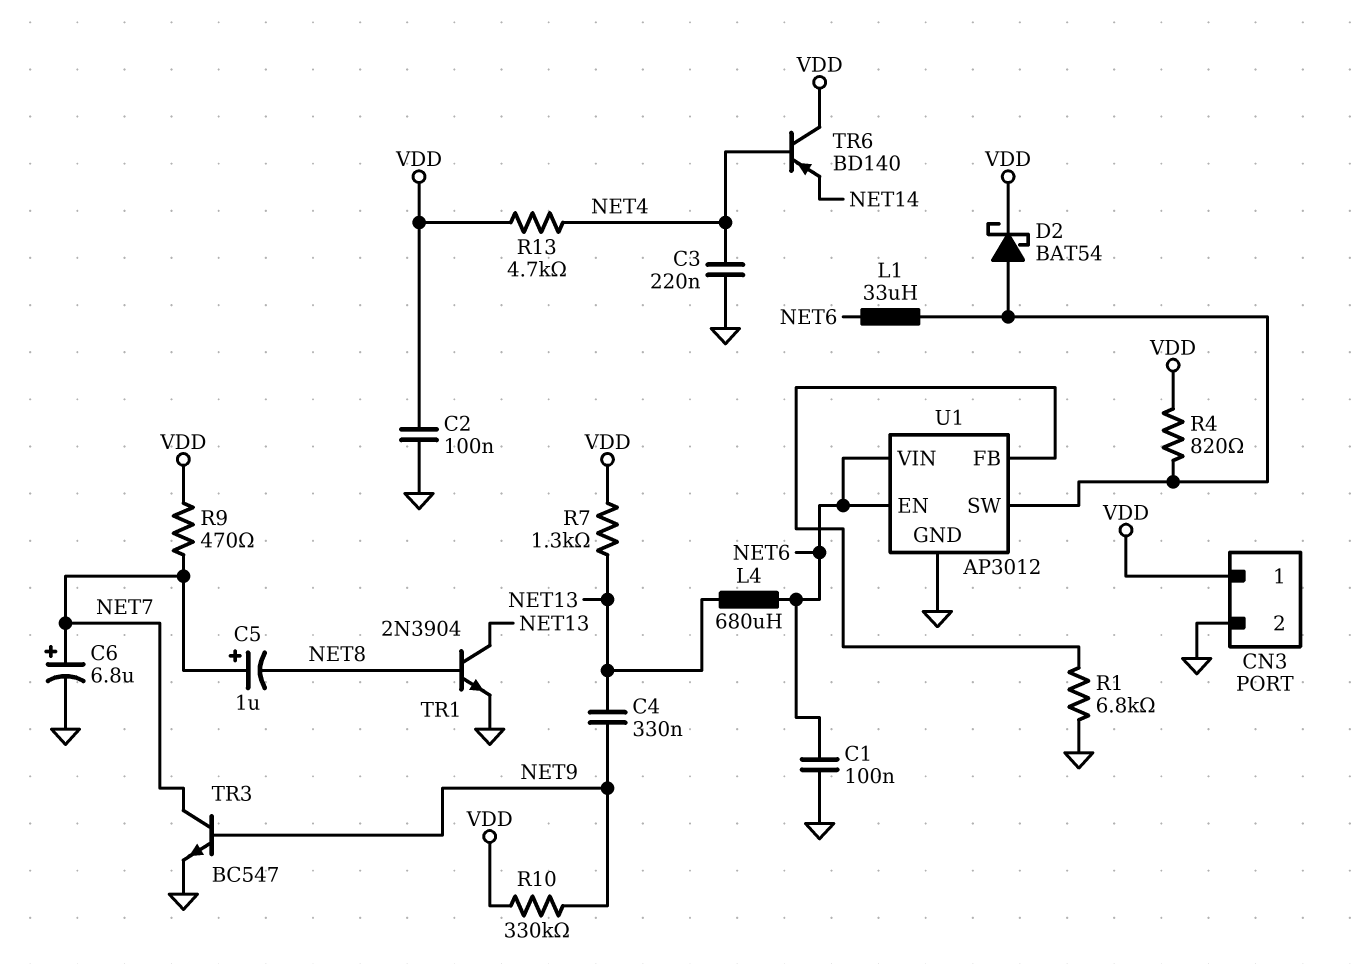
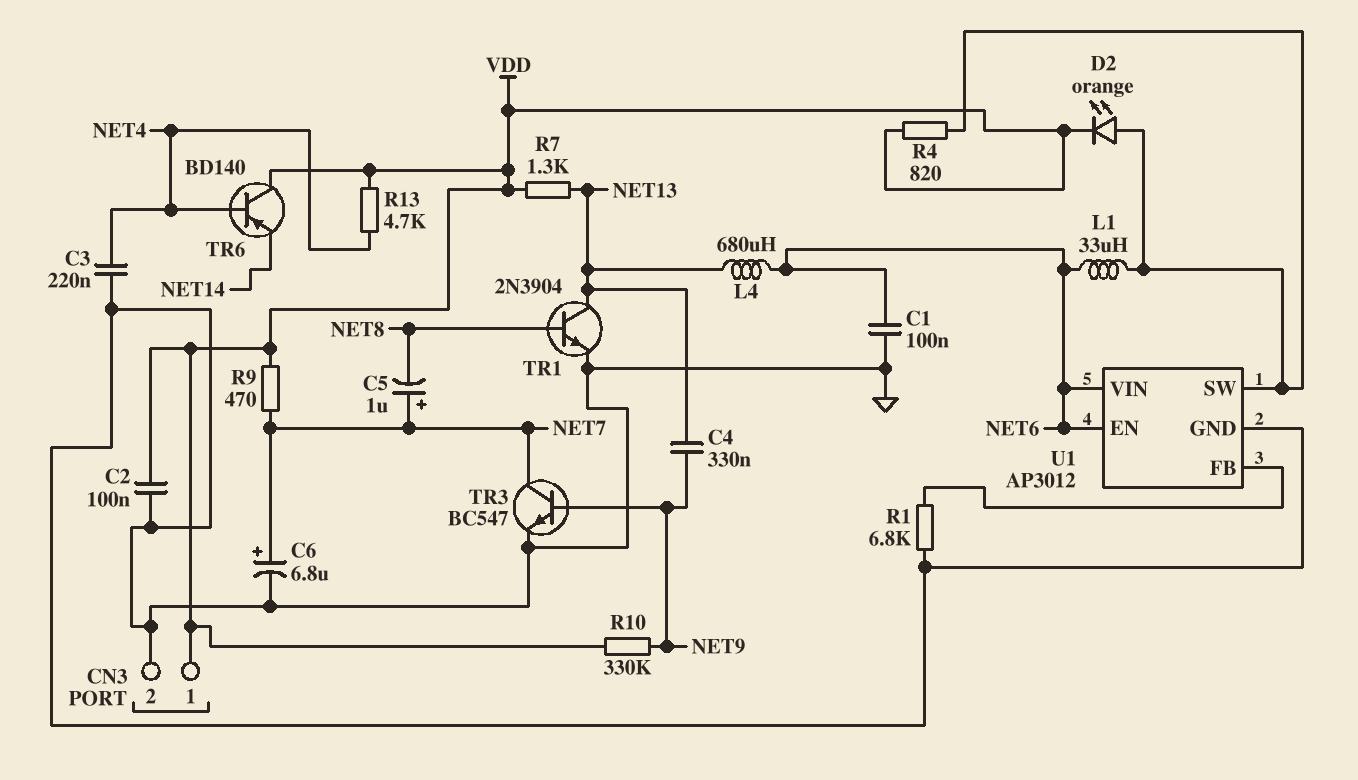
D2: schottky BAT54 (A U1/SW, K VDD) -> LED orange (A U1/SW, K VDD)

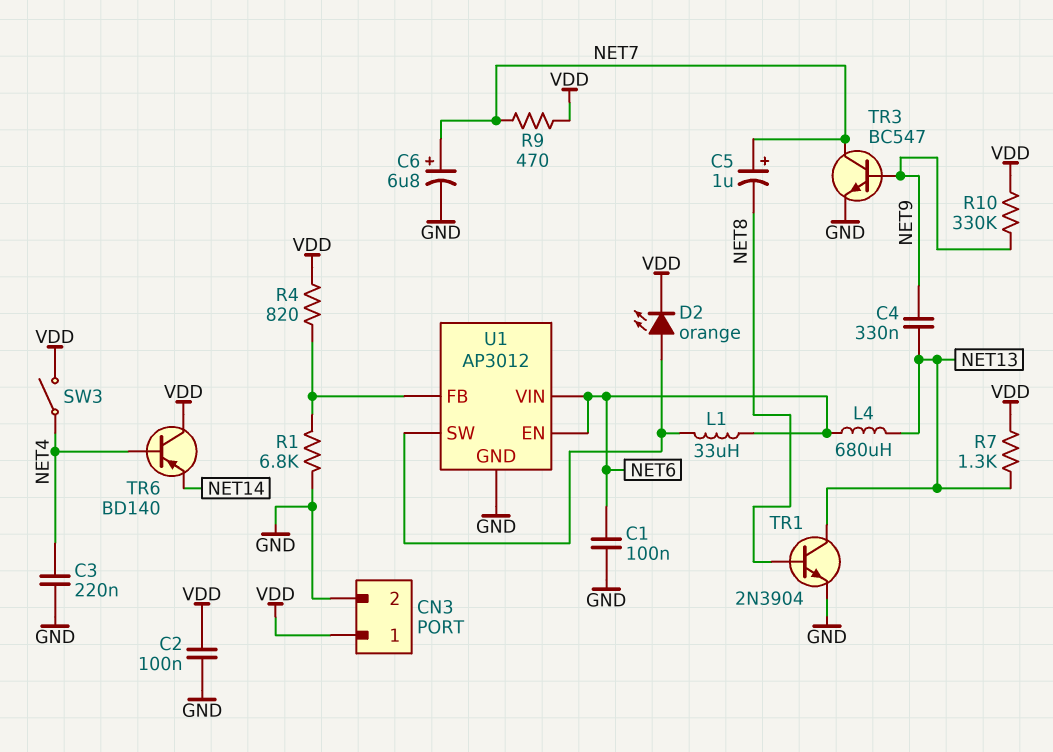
R4: 820 (U1/SW, VDD) -> 820 (U1/FB, VDD)
R13: 4.7k (NET4, VDD) -> none
SW3: none -> switch (NET4, VDD)

